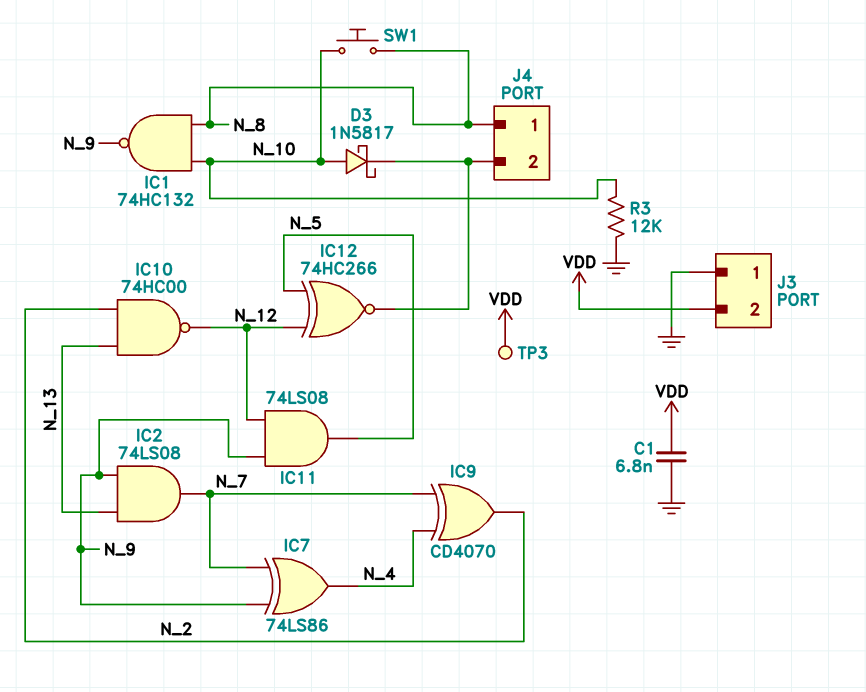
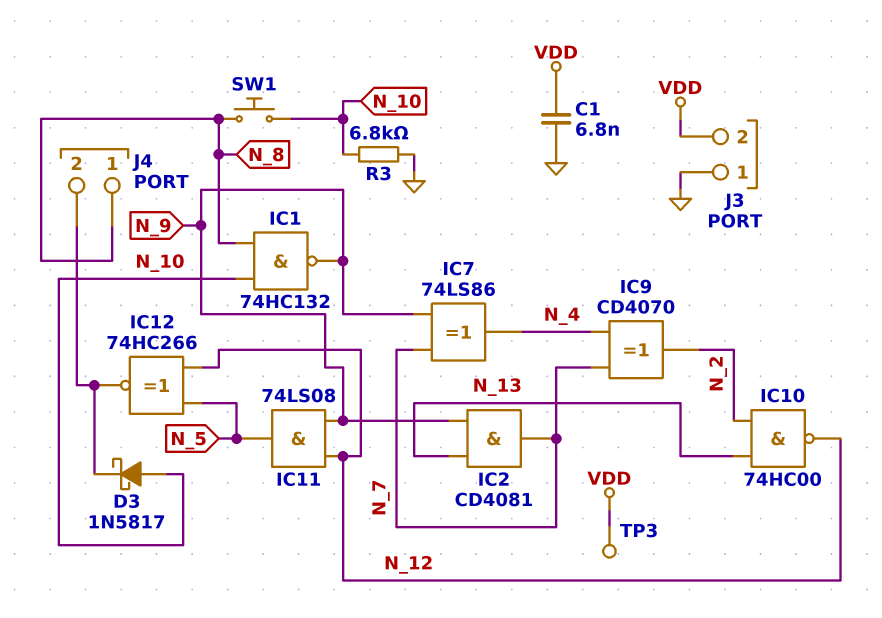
IC2: AND 74LS08 (in N_9, in N_13, out N_7) -> AND CD4081 (in N_9, in N_13, out N_7)
R3: 12k (GND, N_10) -> 6.8k (GND, N_10)

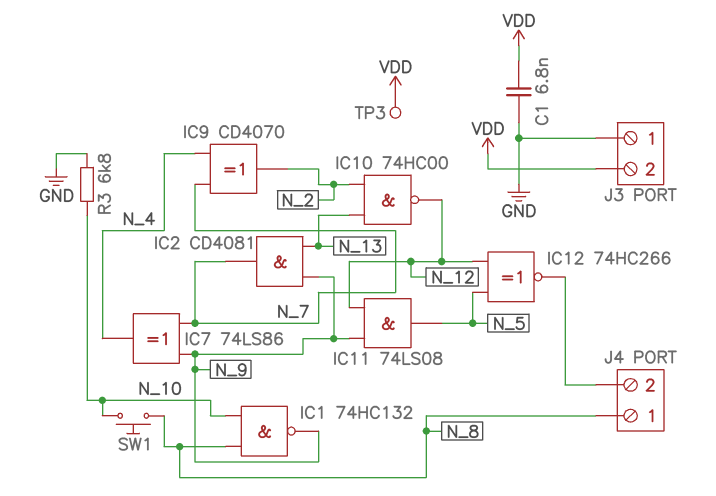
D3: schottky 1N5817 (A N_10, K J4/2) -> none

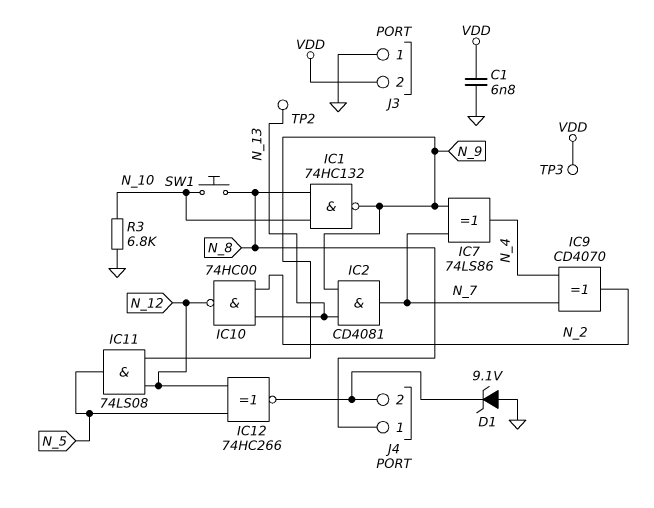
D1: none -> zener 9.1V (A GND, K J4/2)
TP2: none -> test point (N_13)

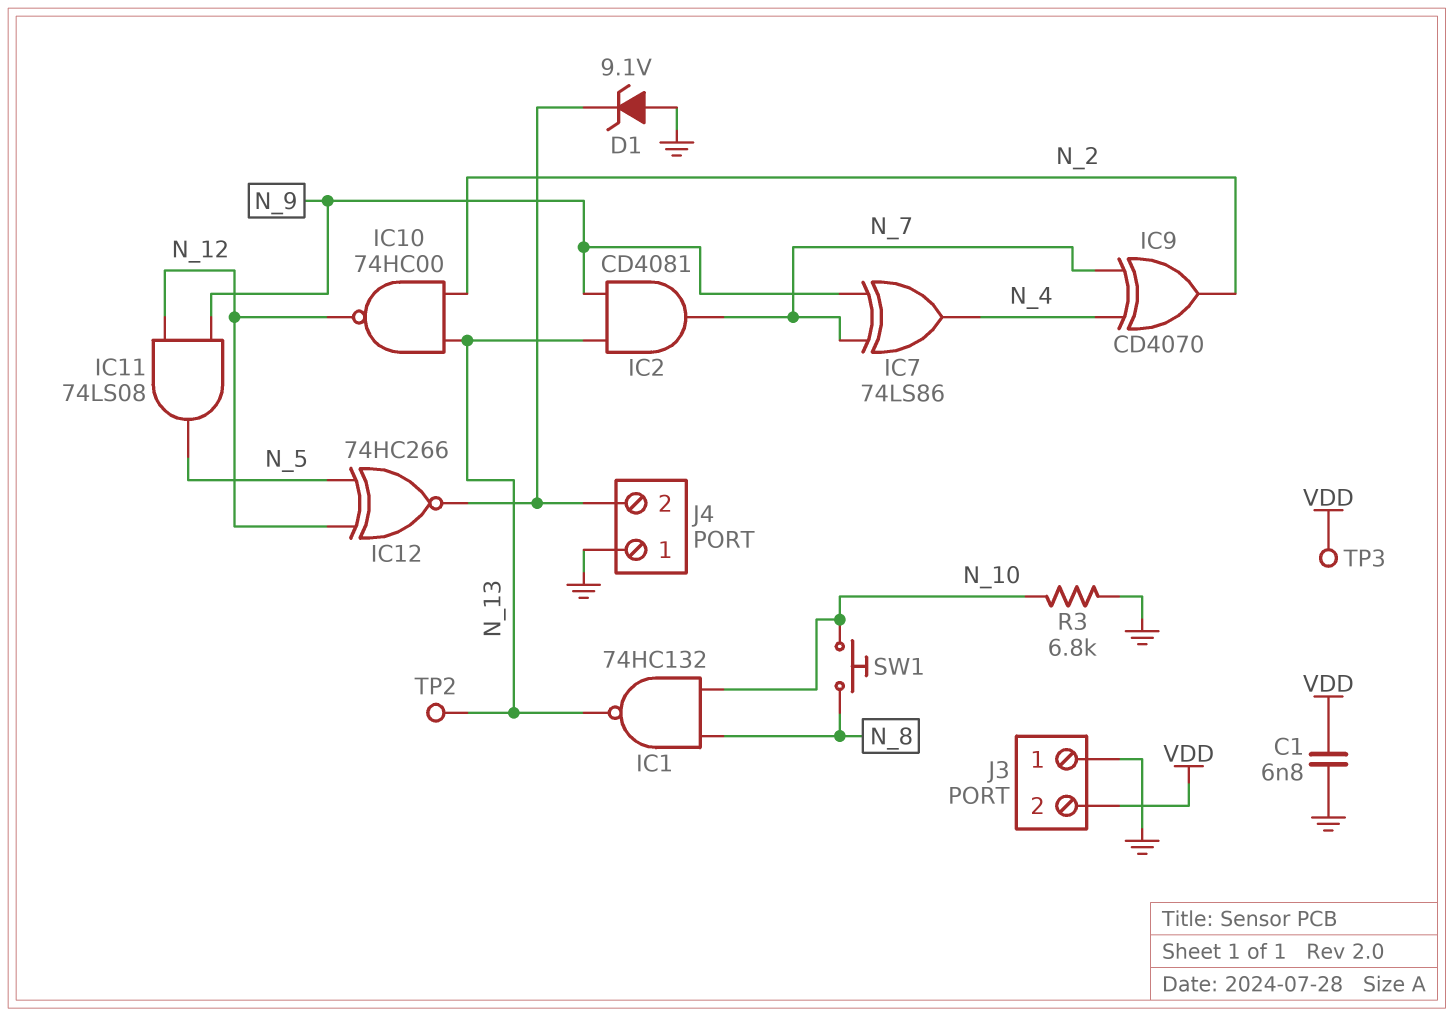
IC1: NAND 74HC132 (in N_8, in N_10, out N_9) -> NAND 74HC132 (in N_8, in N_10, out N_13)
J4 pin 1: N_8 -> GND

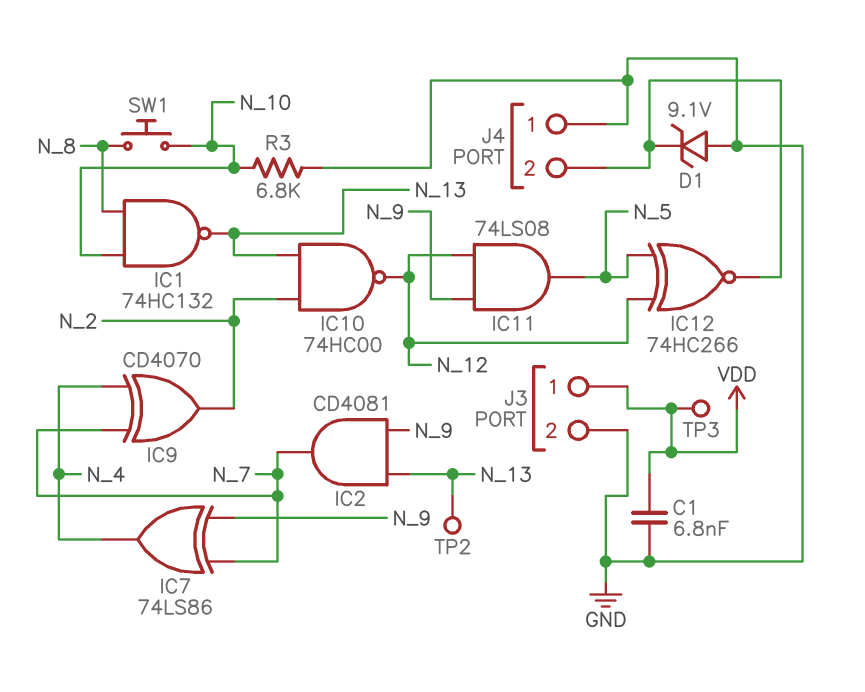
J3 pin 1: GND -> VDD
J3 pin 2: VDD -> GND

